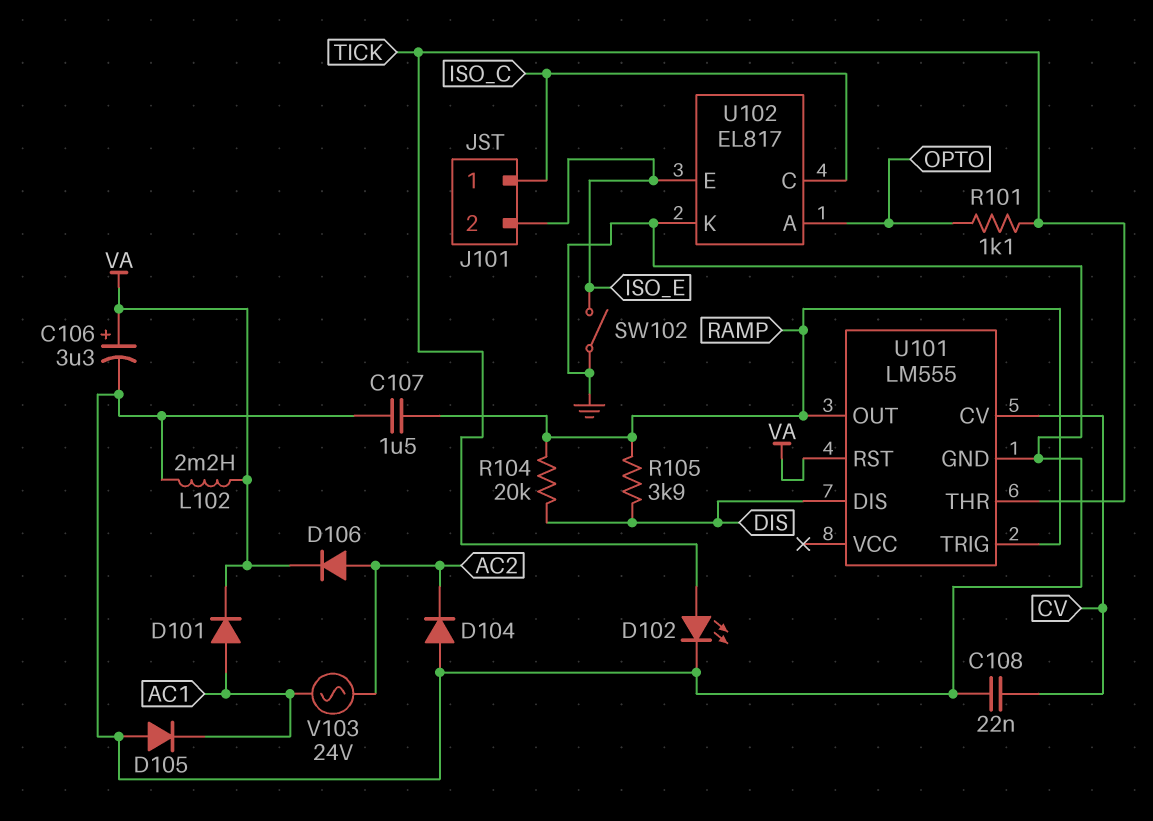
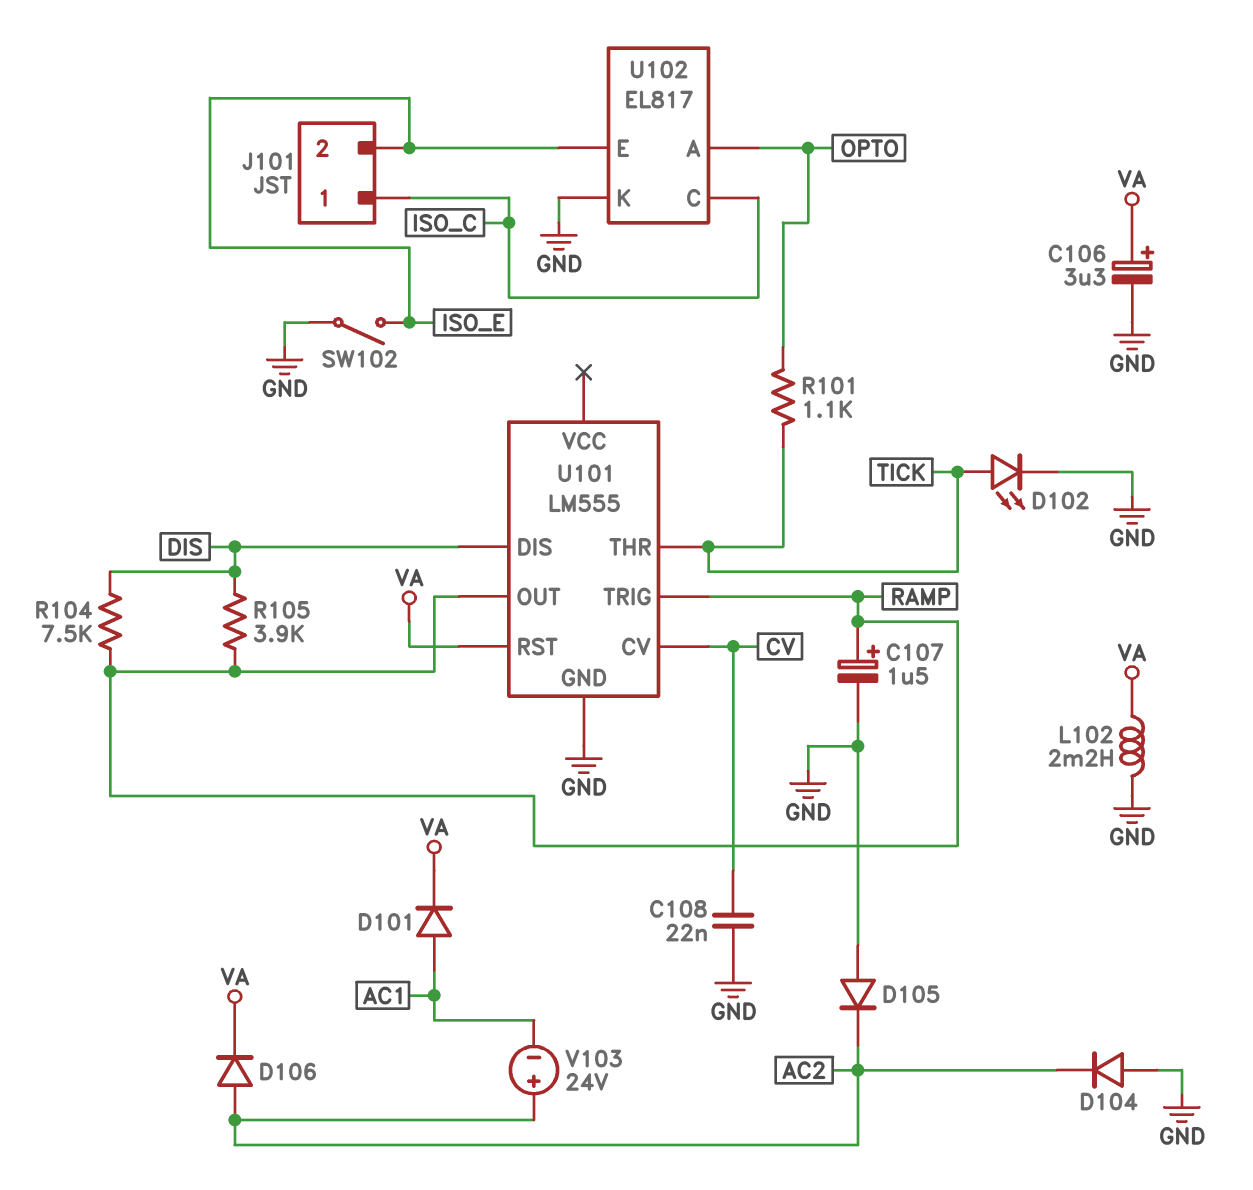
C107: 1.5uF (GND, RAMP) -> 1.5uF (plus RAMP, minus GND)
D105: diode (A GND, K AC1) -> diode (A GND, K AC2)
R104: 20k (DIS, RAMP) -> 7.5k (DIS, RAMP)
V103: AC 24V (AC1, AC2) -> 24V (plus AC2, minus AC1)

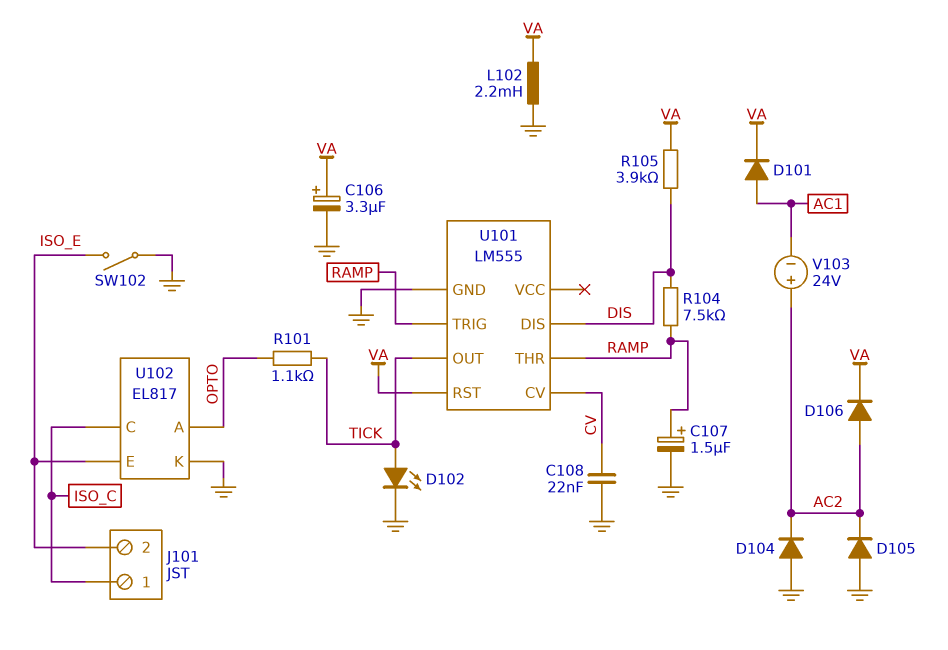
R105: 3.9k (DIS, RAMP) -> 3.9k (DIS, VA)
U101 pin OUT: RAMP -> TICK
U101 pin THR: TICK -> RAMP

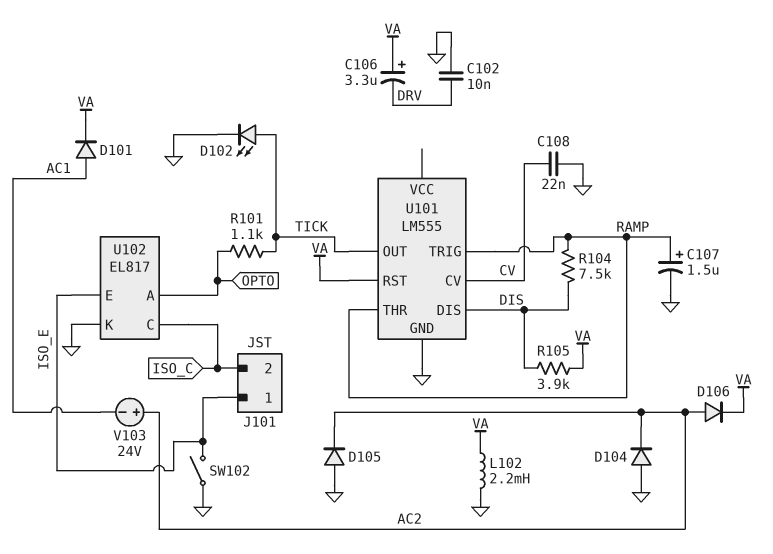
C102: none -> 10nF (DRV, GND)
C106: 3.3uF (plus VA, minus GND) -> 3.3uF (plus VA, minus DRV)
J101 pin 1: ISO_C -> ISO_E
J101 pin 2: ISO_E -> ISO_C

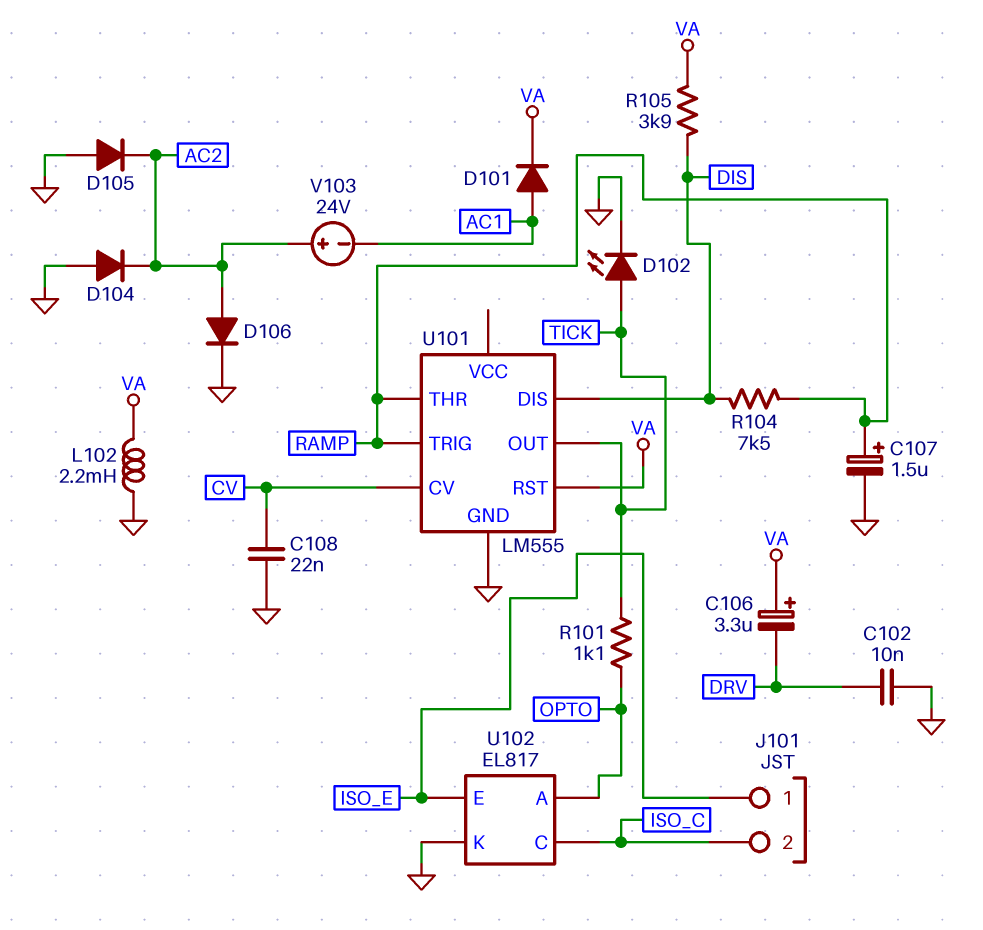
D106: diode (A AC2, K VA) -> diode (A AC2, K GND)
SW102: switch (GND, ISO_E) -> none

